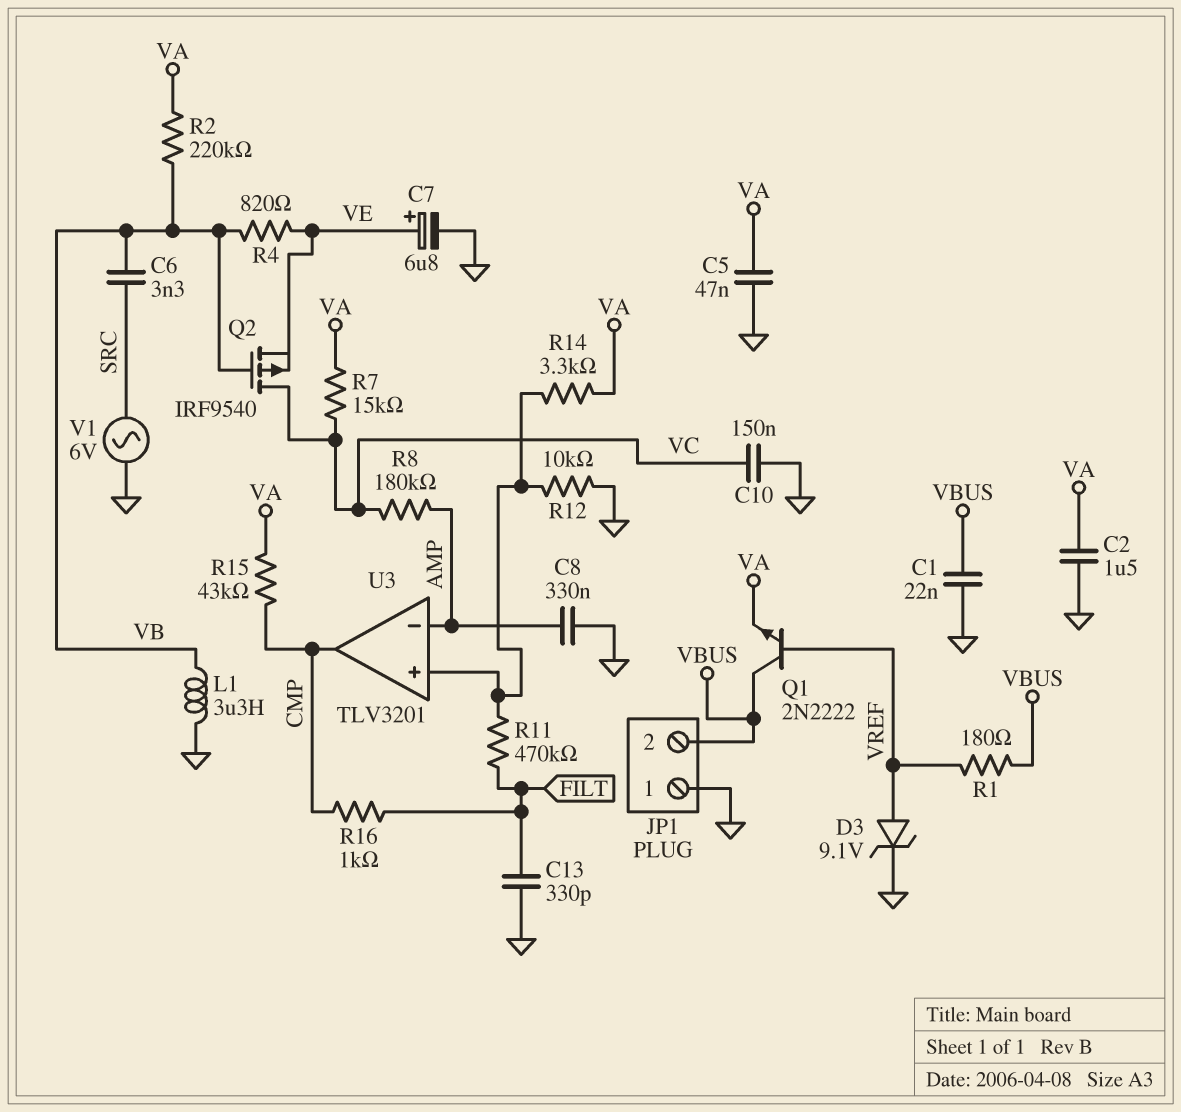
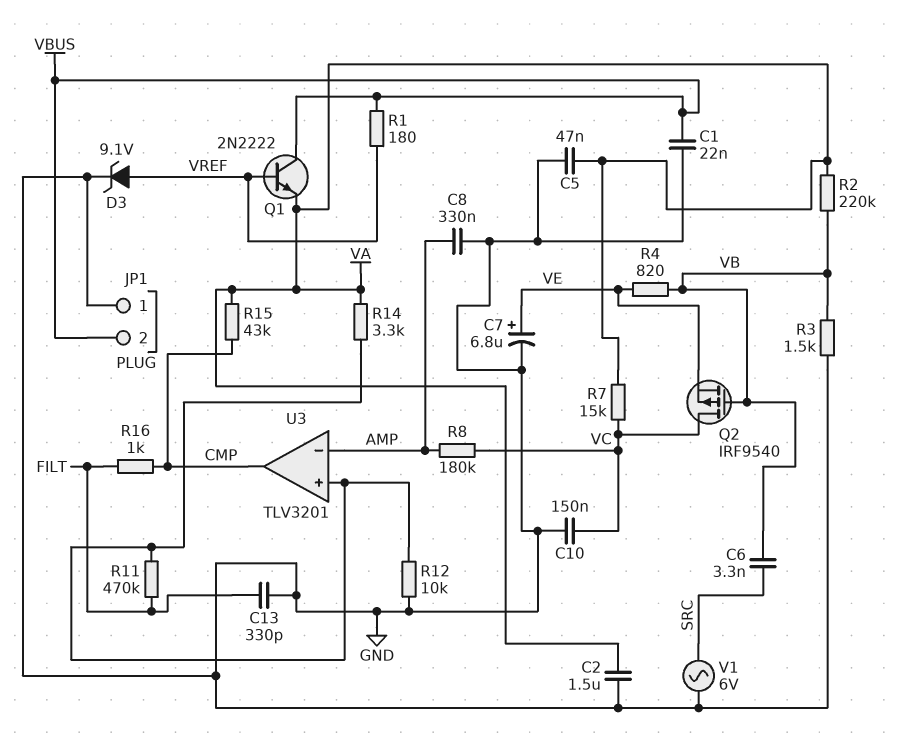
L1: 3.3uH (GND, VB) -> none
R3: none -> 1.5k (GND, VB)

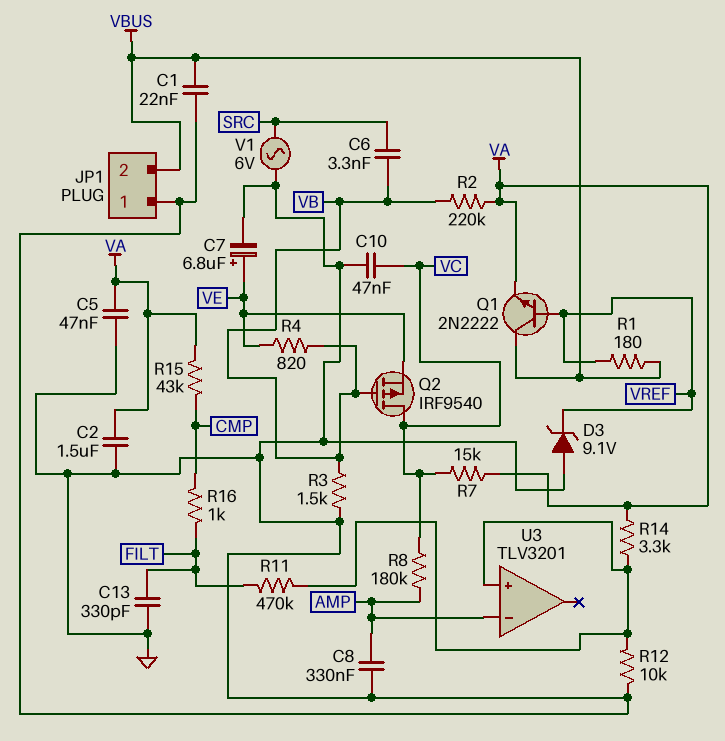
C10: 150nF (GND, VC) -> 47nF (GND, VC)
D3: zener 9.1V (A VREF, K GND) -> zener 9.1V (A GND, K VREF)
U3 pin out: CMP -> none

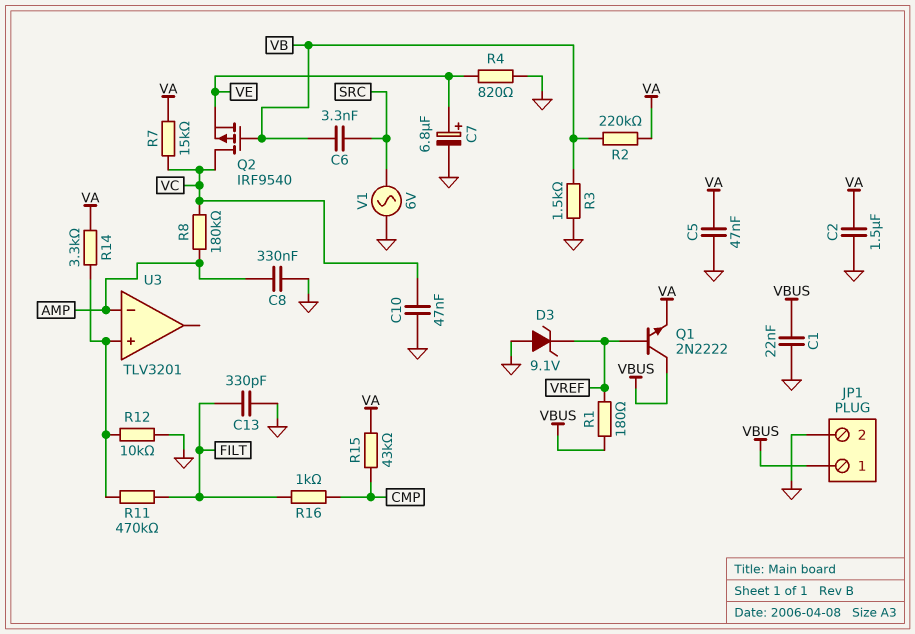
JP1 pin 1: GND -> VBUS
JP1 pin 2: VBUS -> GND
R4: 820 (VB, VE) -> 820 (GND, VE)

